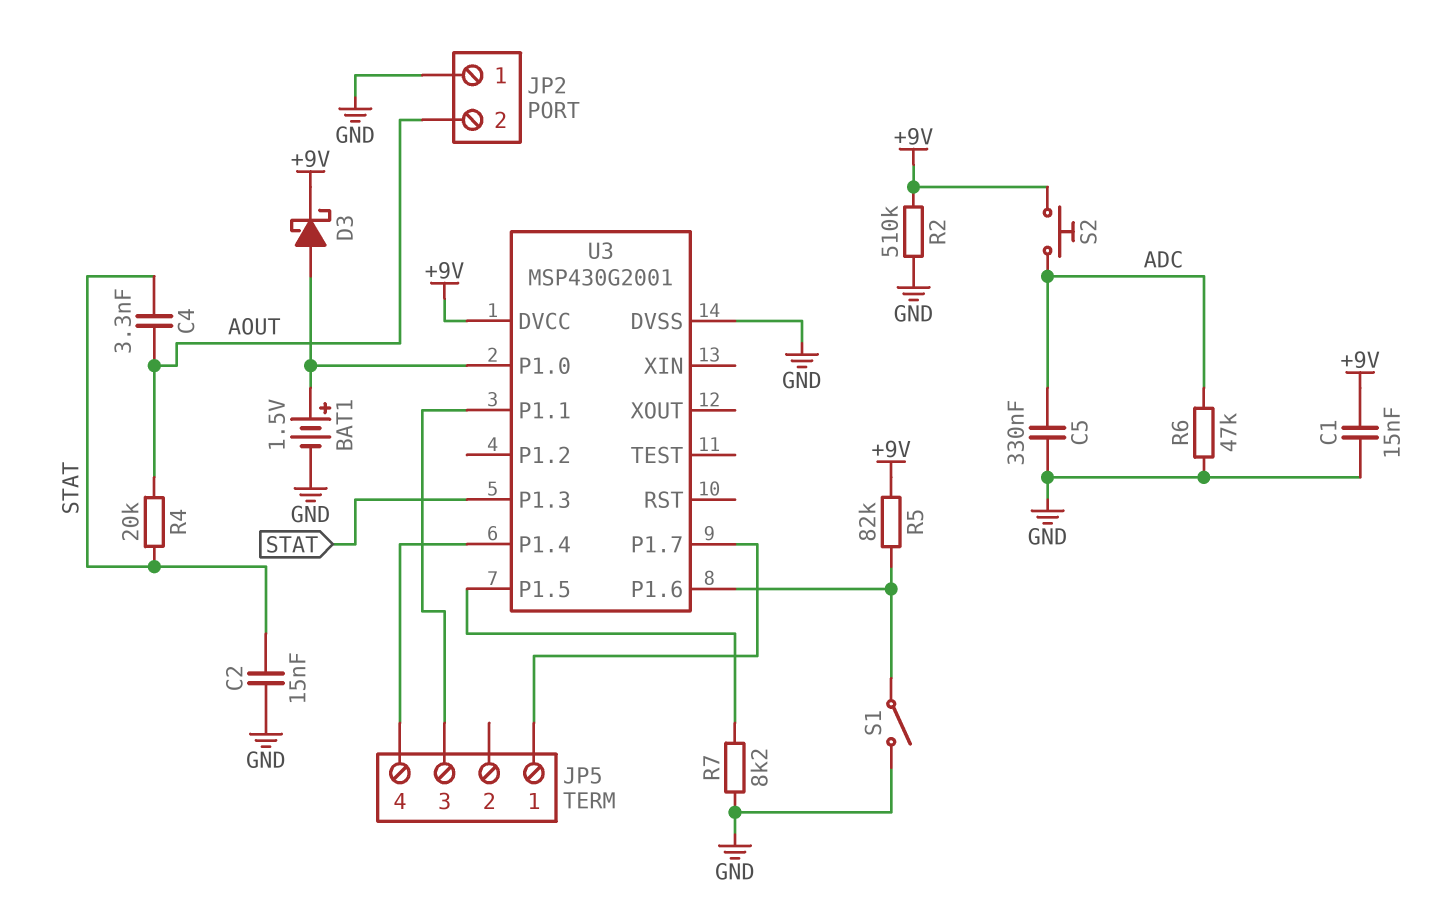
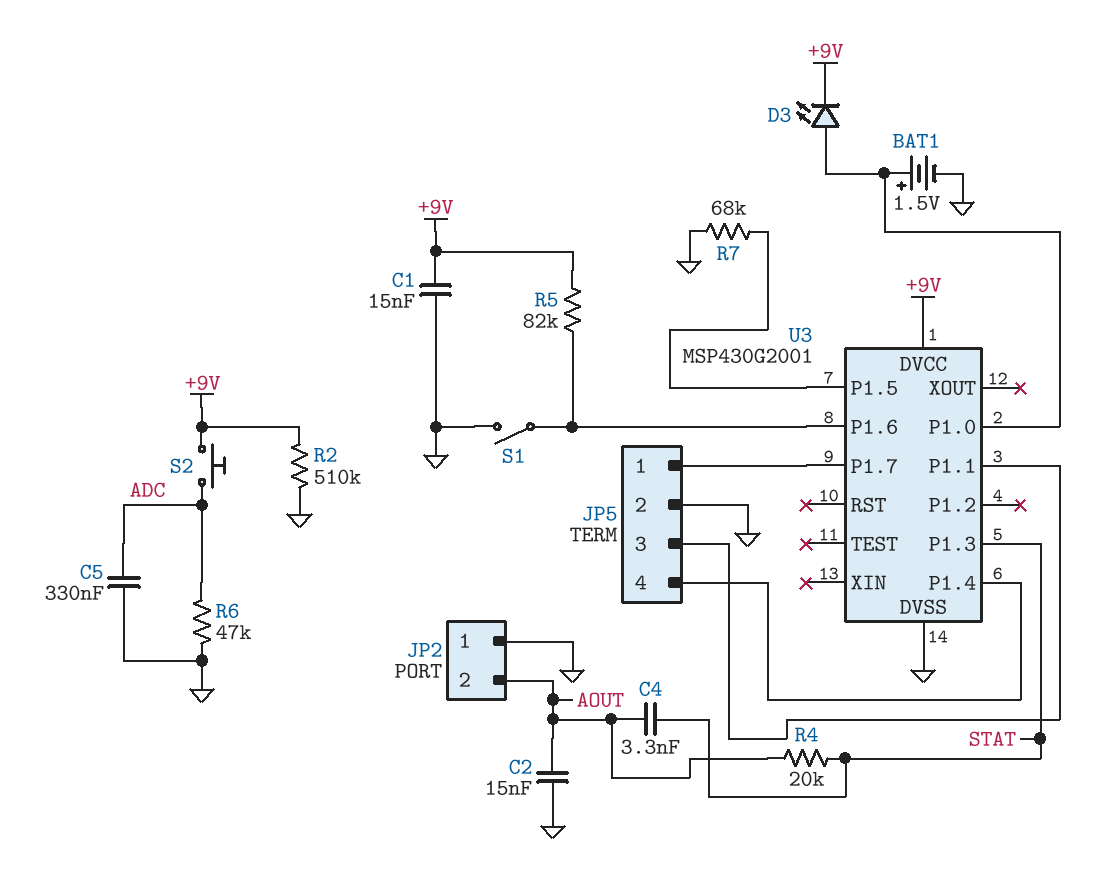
C2: 15nF (GND, STAT) -> 15nF (AOUT, GND)
D3: schottky (A U3/P1.0, K +9V) -> LED (A U3/P1.0, K +9V)
JP5 pin 2: none -> GND
R7: 8.2k (GND, U3/P1.5) -> 68k (GND, U3/P1.5)

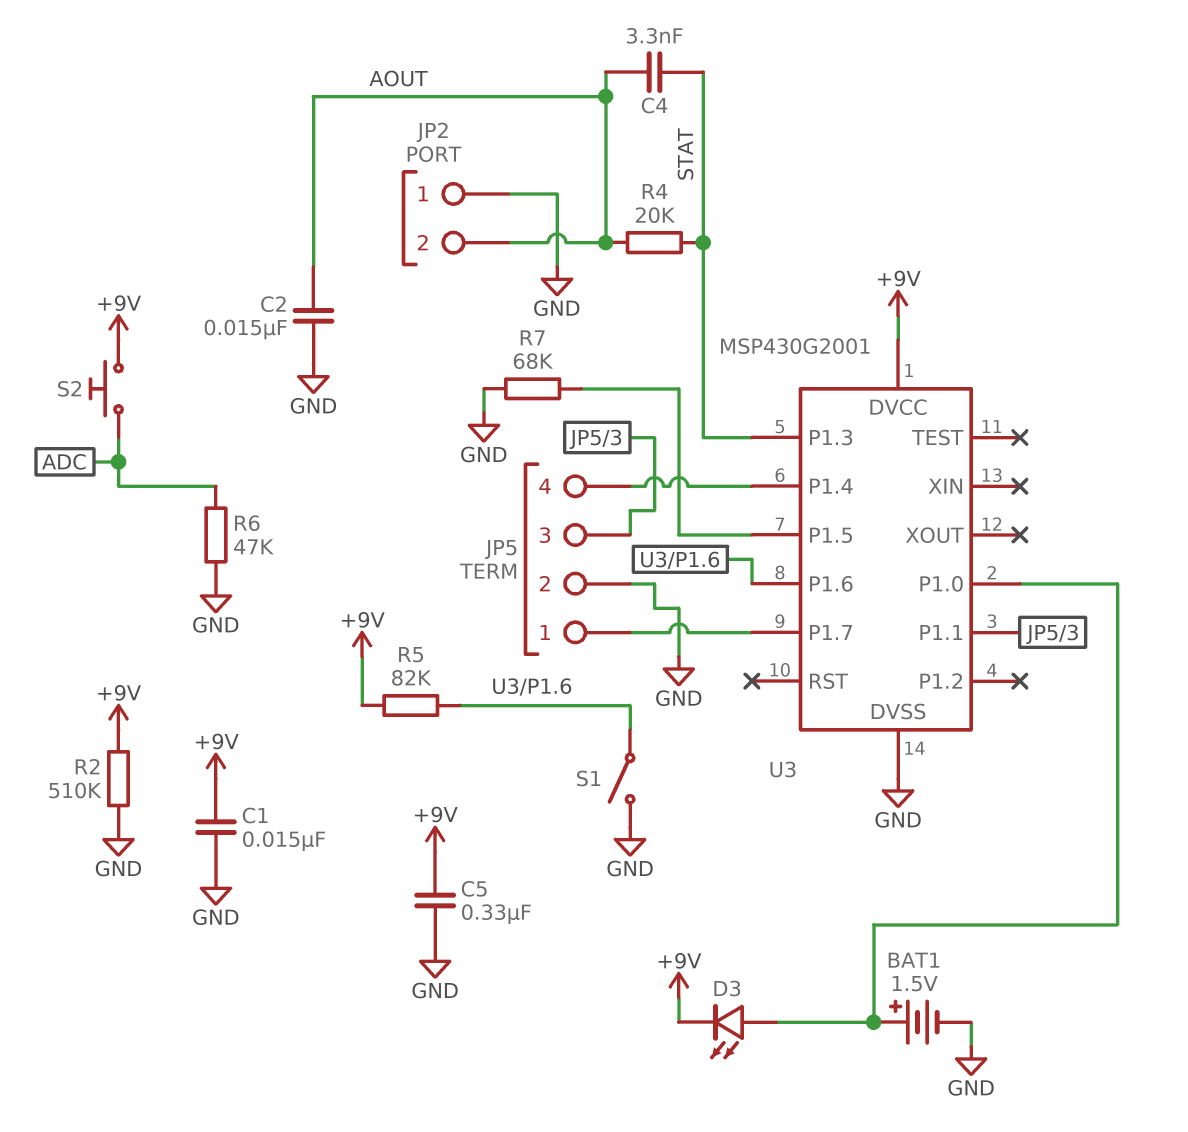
C5: 330nF (ADC, GND) -> 330nF (+9V, GND)

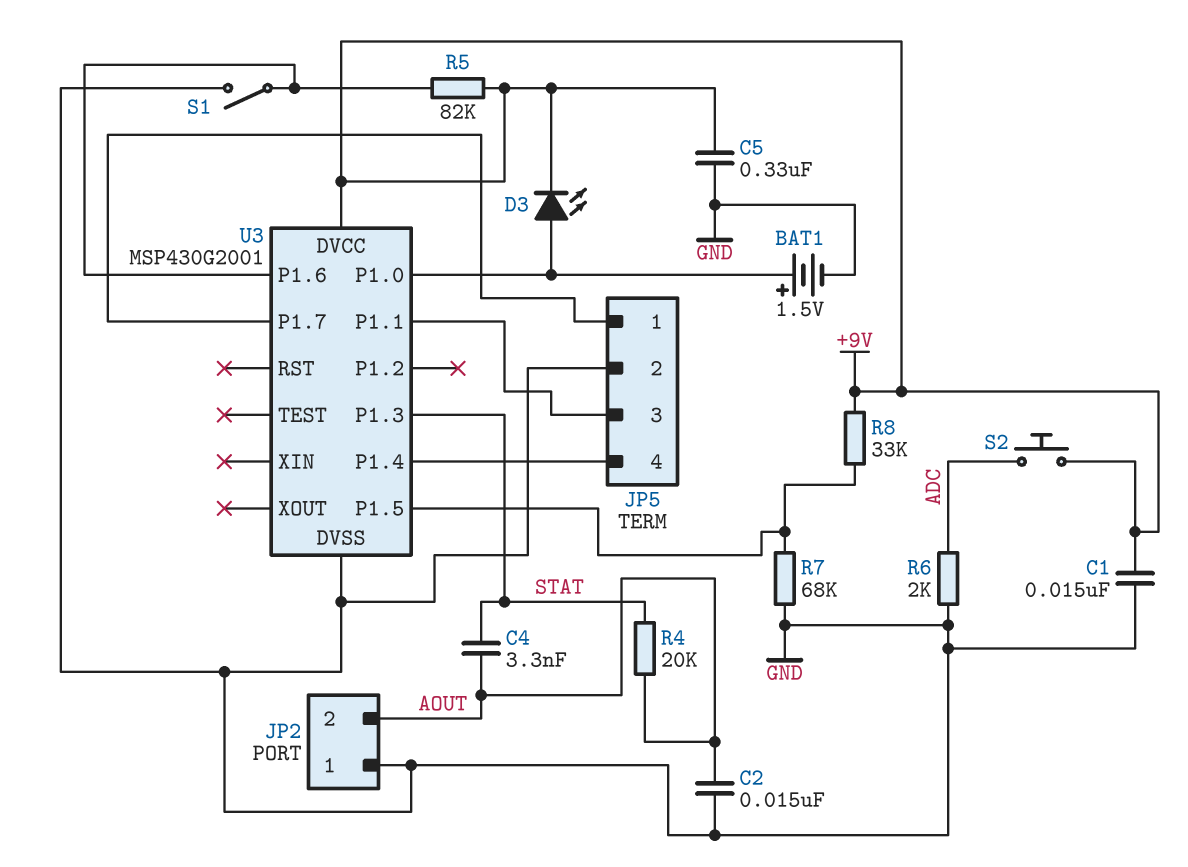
R2: 510k (+9V, GND) -> none
R6: 47k (ADC, GND) -> 2k (ADC, GND)
R8: none -> 33k (+9V, U3/P1.5)

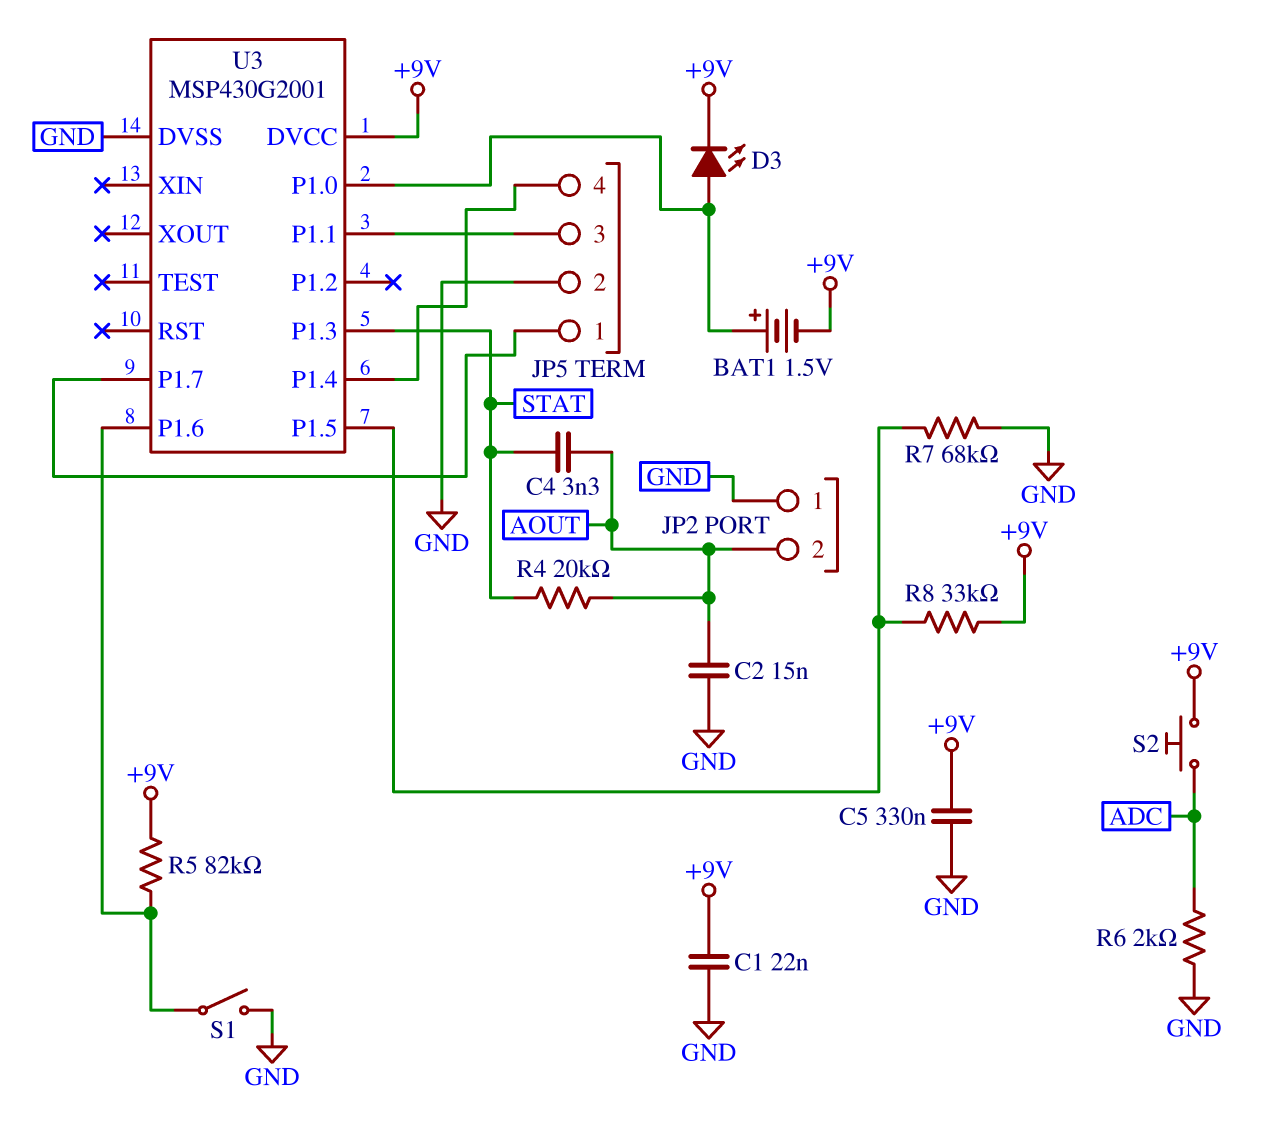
BAT1: 1.5V (plus U3/P1.0, minus GND) -> 1.5V (plus U3/P1.0, minus +9V)
C1: 15nF (+9V, GND) -> 22nF (+9V, GND)

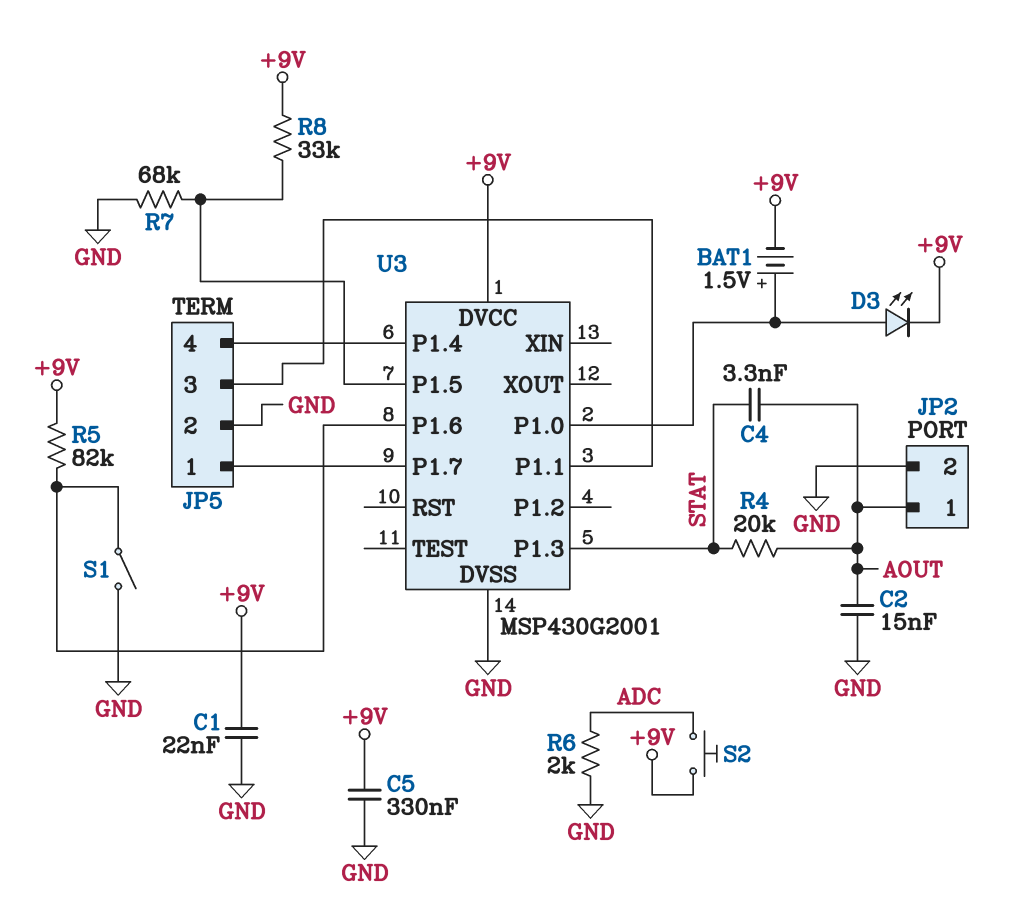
JP2 pin 1: GND -> AOUT
JP2 pin 2: AOUT -> GND

